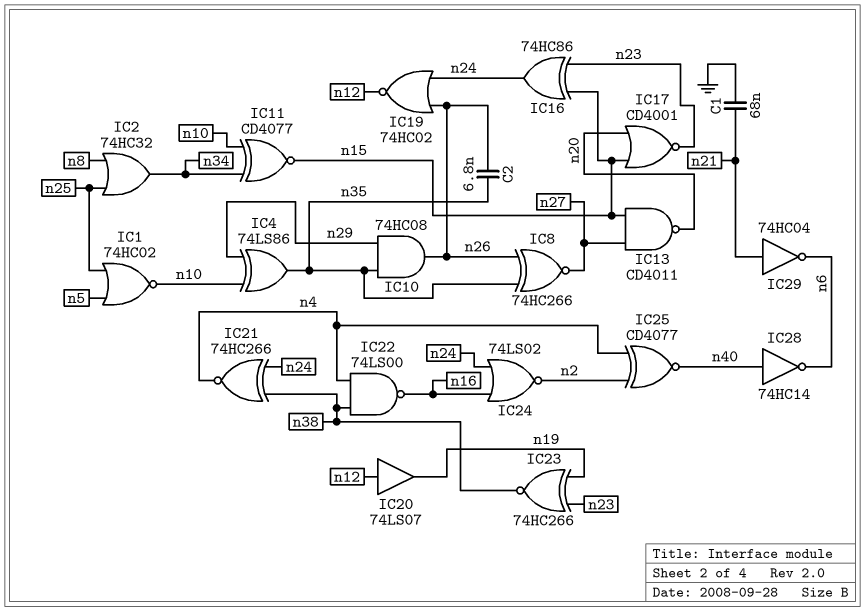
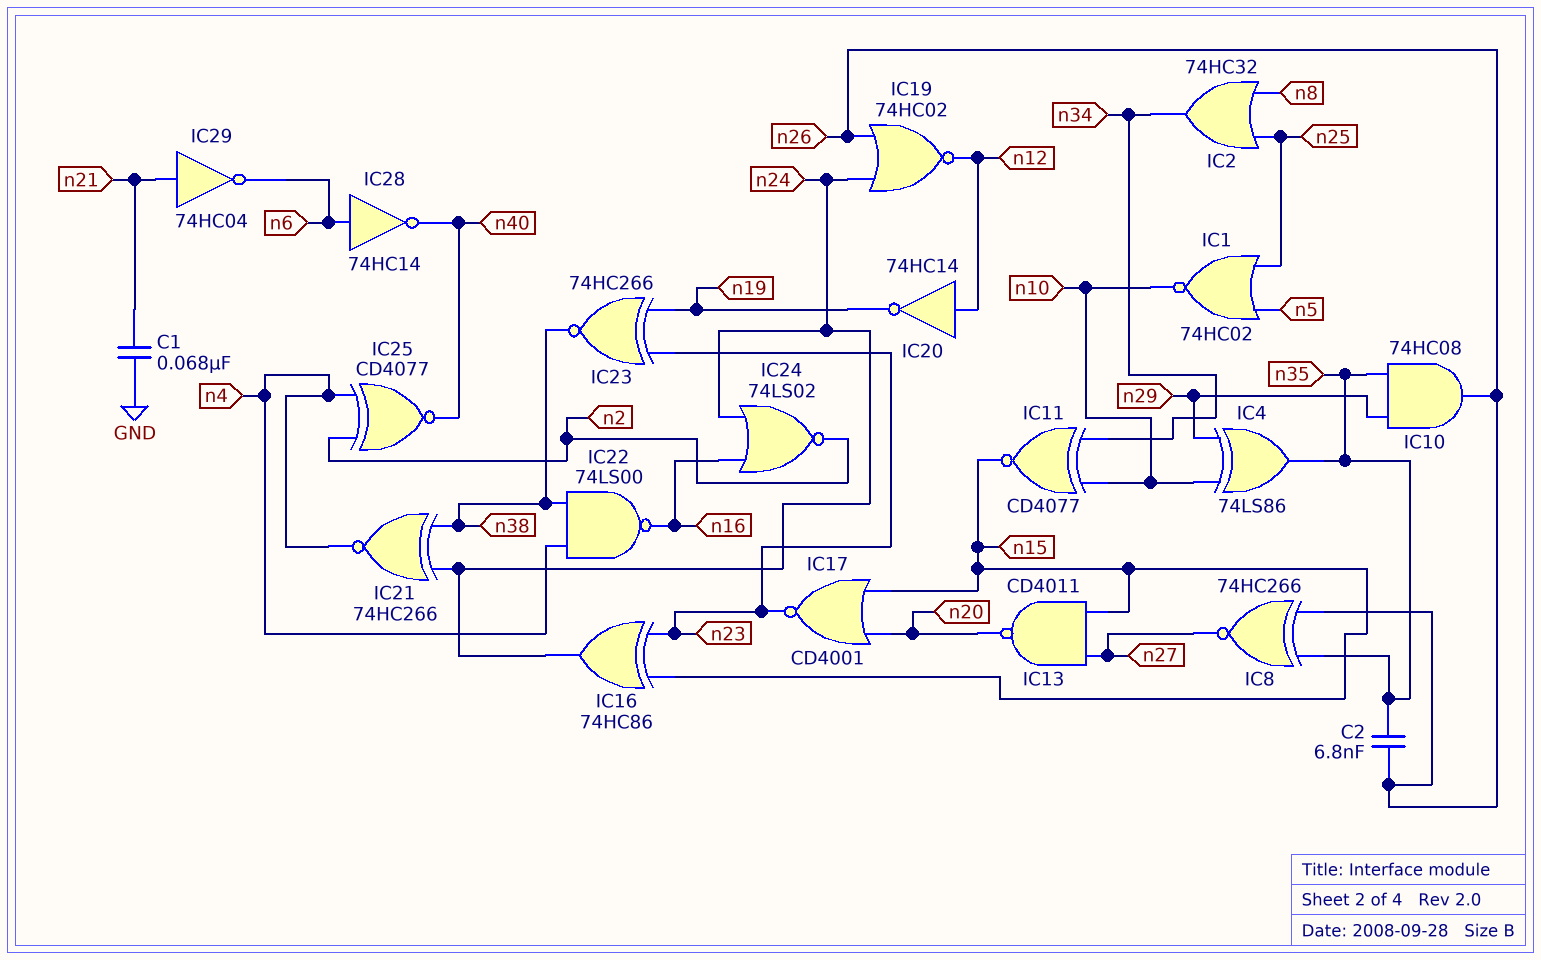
IC20: buffer 74LS07 (in n12, out n19) -> NOT 74HC14 (in n12, out n19)
IC28: NOT 74HC14 (in n40, out n6) -> NOT 74HC14 (in n6, out n40)

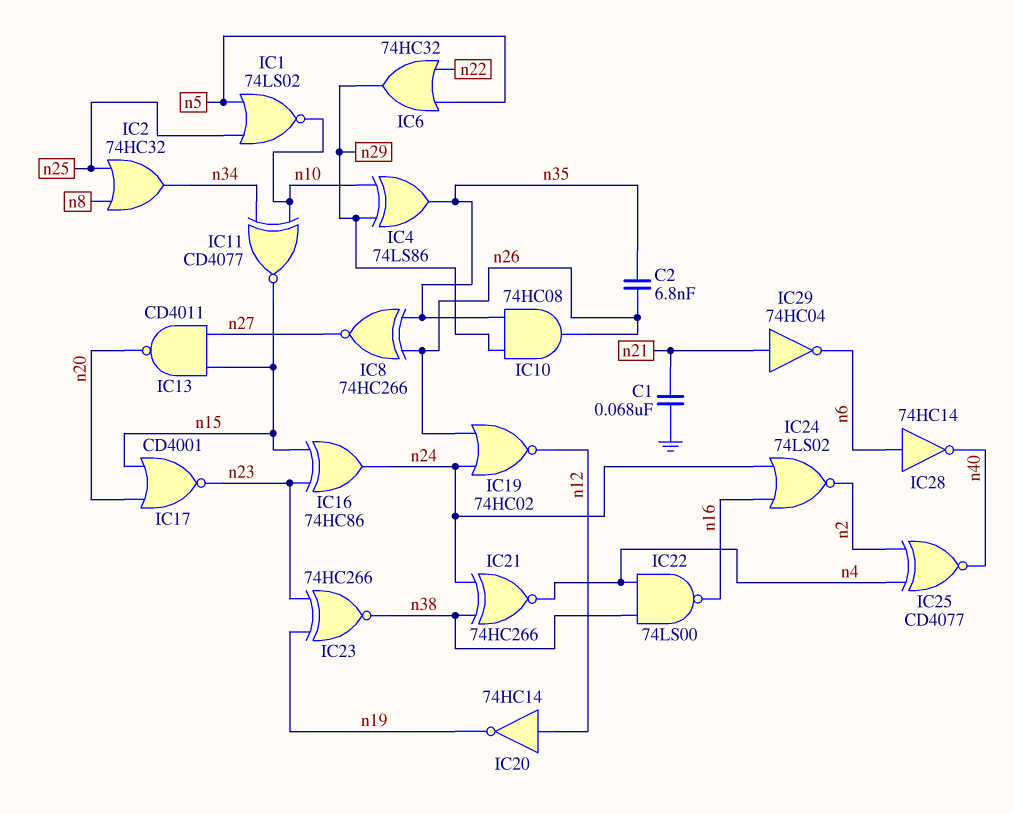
IC1: NOR 74HC02 (in n5, in n25, out n10) -> NOR 74LS02 (in n5, in n25, out n10)
IC6: none -> OR 74HC32 (in n5, in n22, out n29)

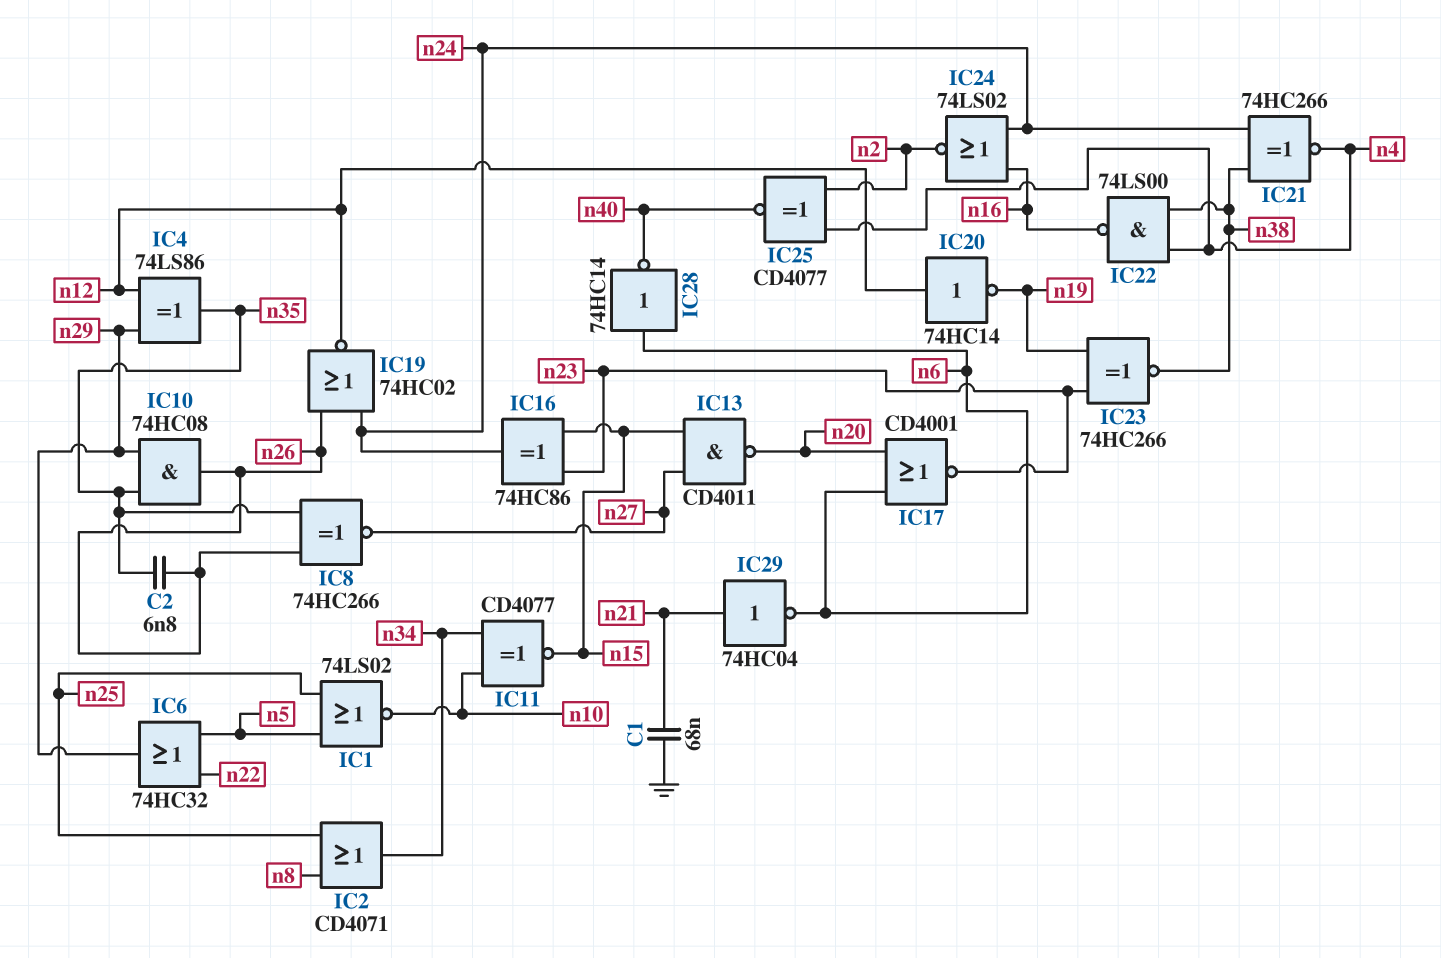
IC2: OR 74HC32 (in n8, in n25, out n34) -> OR CD4071 (in n8, in n25, out n34)
IC4: XOR 74LS86 (in n10, in n29, out n35) -> XOR 74LS86 (in n12, in n29, out n35)
IC17: NOR CD4001 (in n15, in n20, out n23) -> NOR CD4001 (in n6, in n20, out n23)

